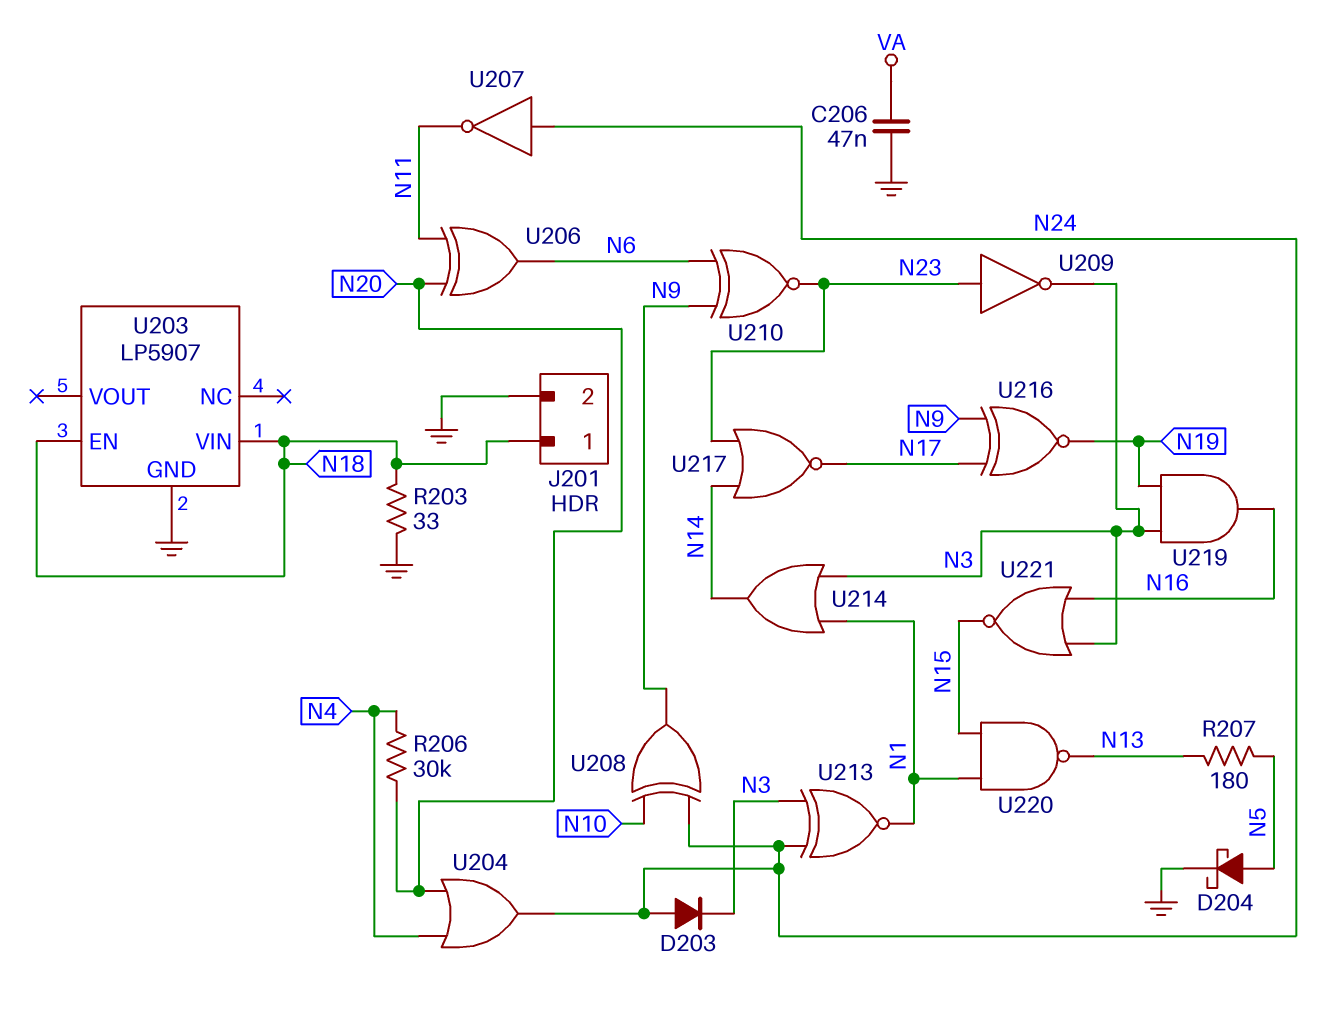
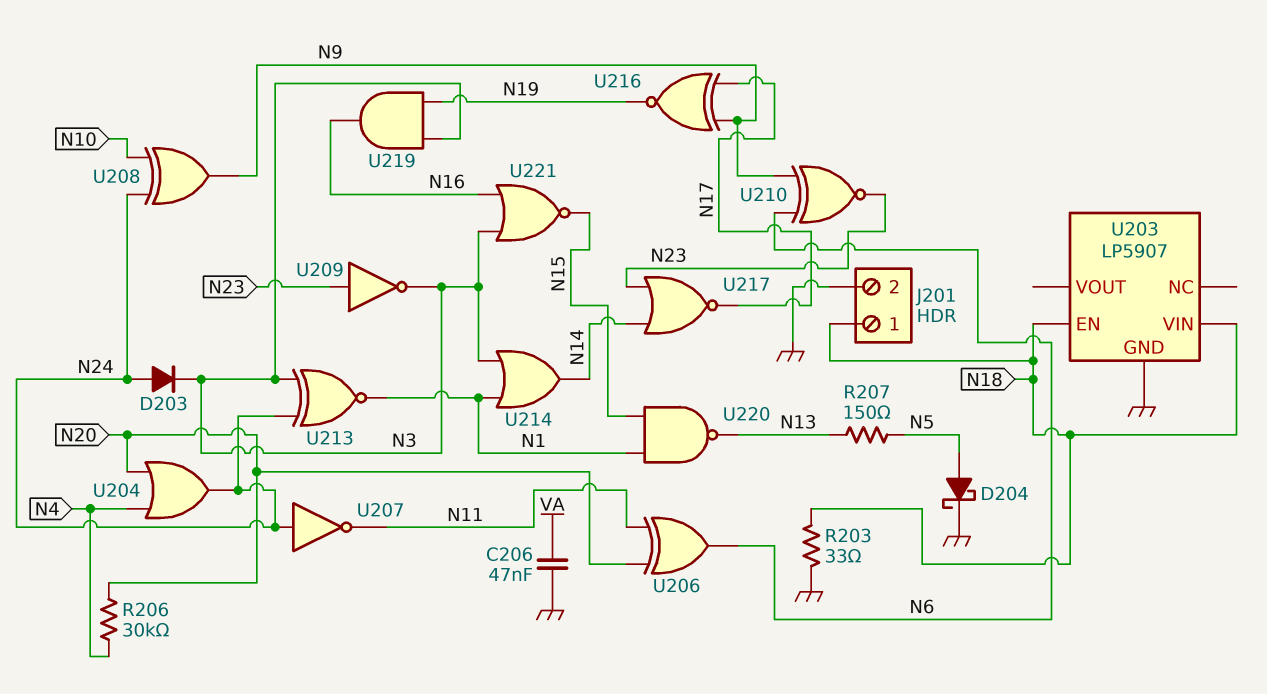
R207: 180 (N5, N13) -> 150 (N5, N13)

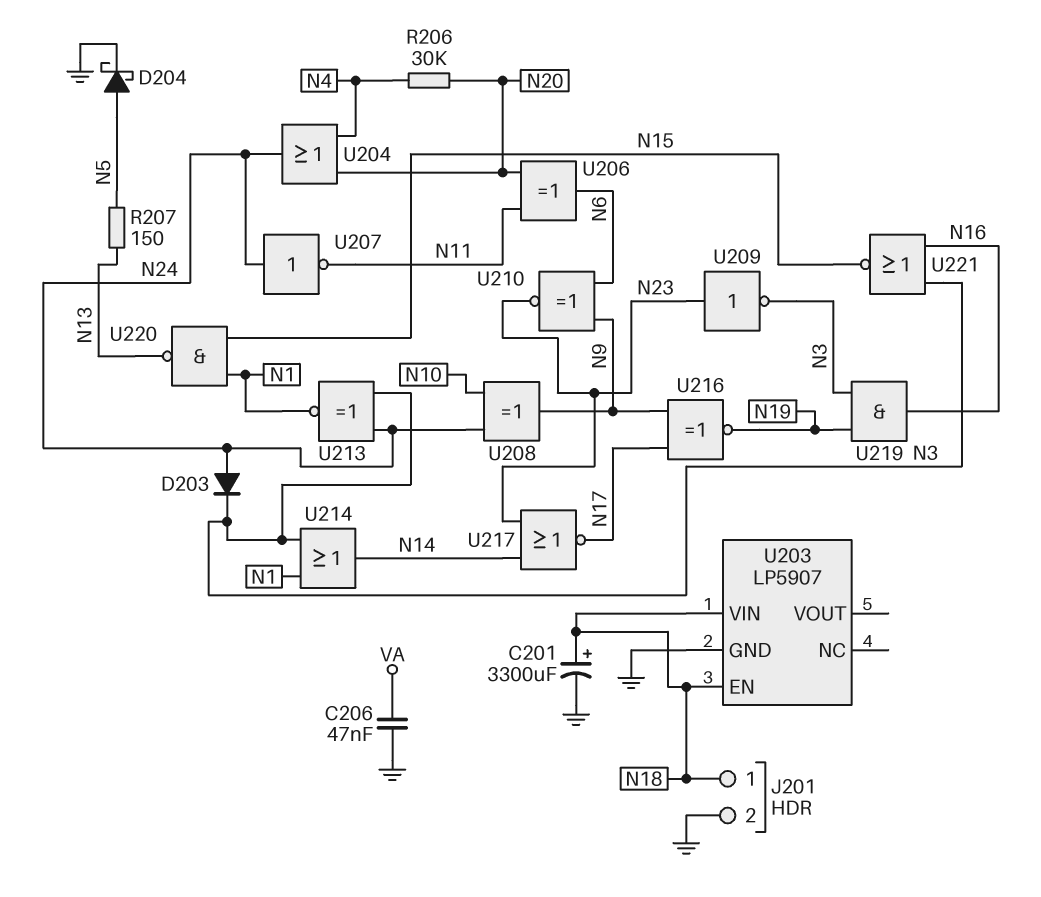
C201: none -> 3300uF (plus N18, minus GND)
R203: 33 (GND, N18) -> none

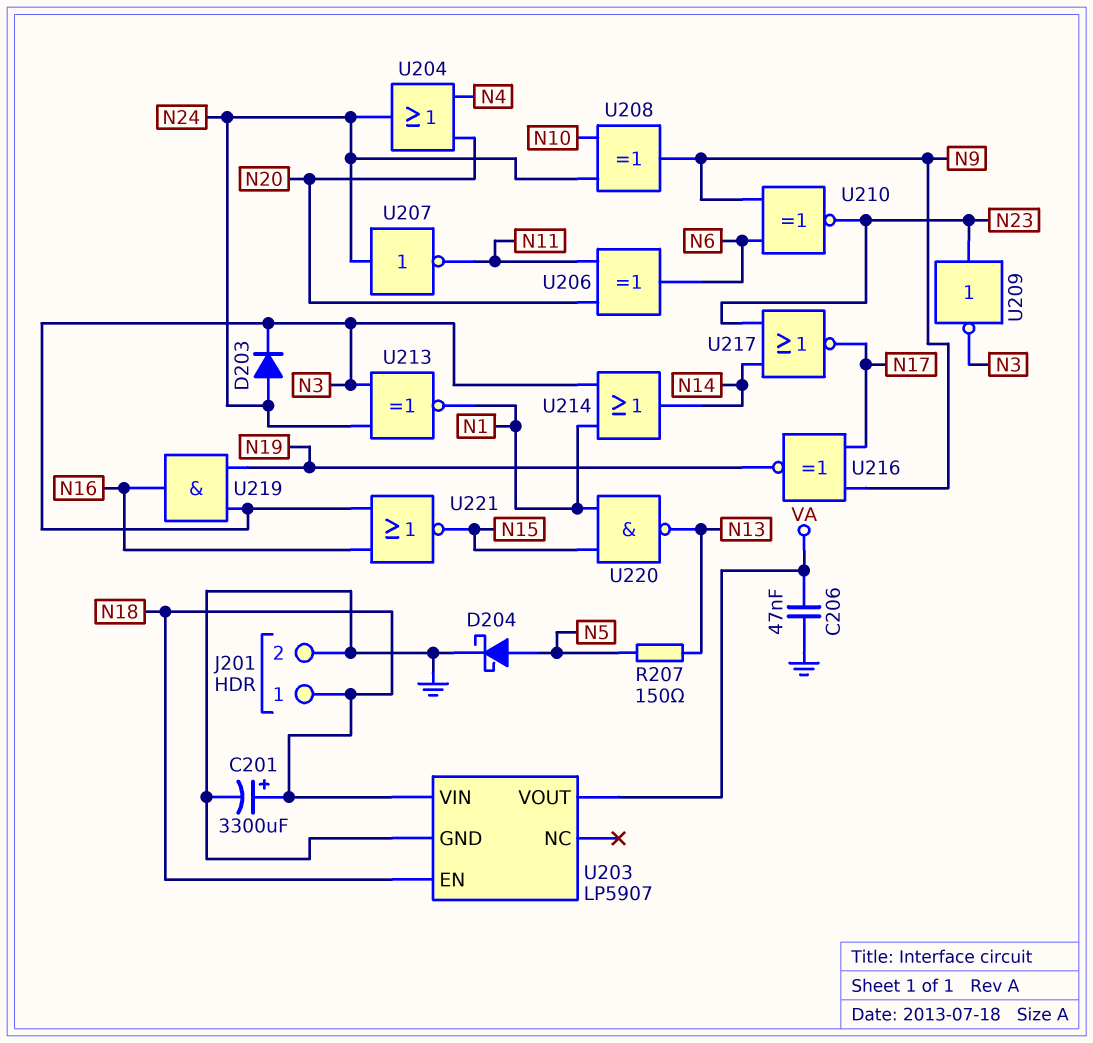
R206: 30k (N4, N20) -> none
U203 pin VOUT: none -> VA

